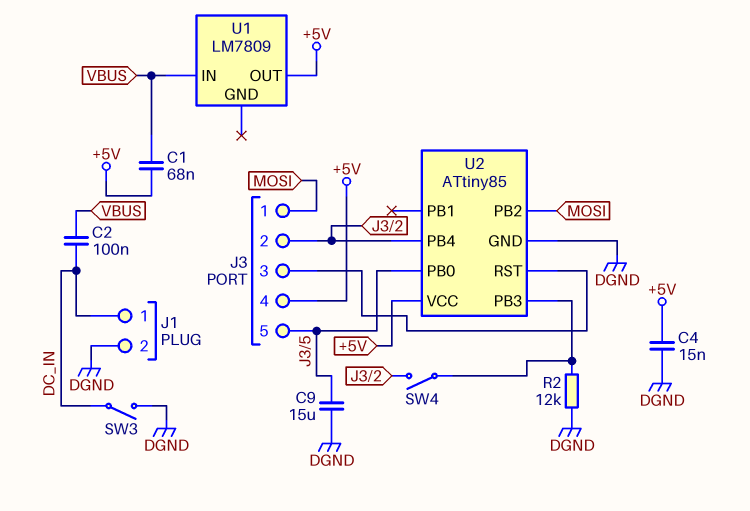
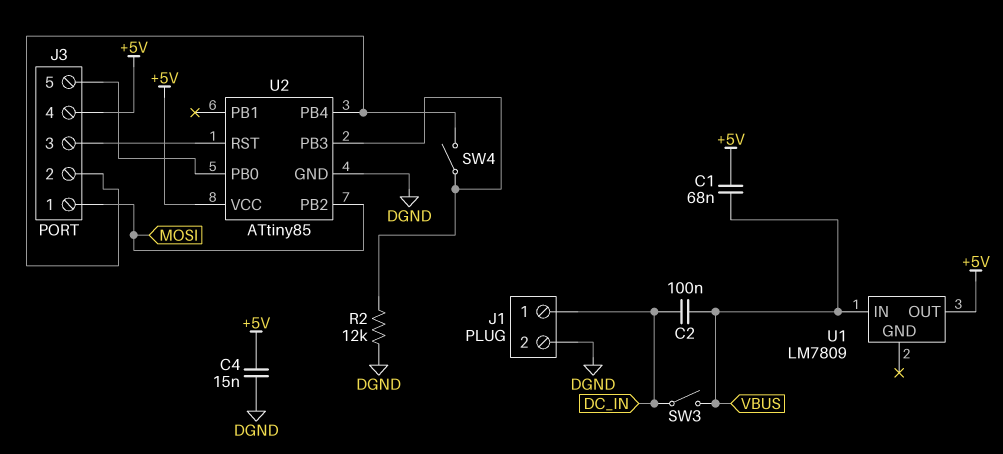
C9: 15uF (DGND, J3/5) -> none
SW3: switch (DC_IN, DGND) -> switch (DC_IN, VBUS)

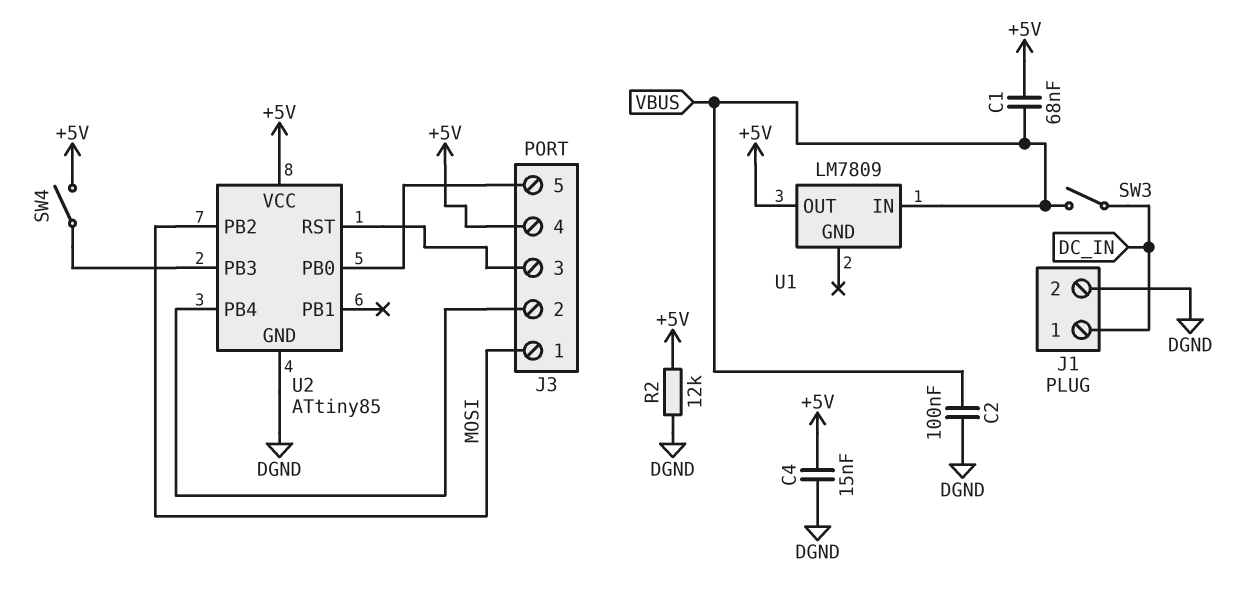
C2: 100nF (DC_IN, VBUS) -> 100nF (DGND, VBUS)
R2: 12k (DGND, U2/PB3) -> 12k (+5V, DGND)
SW4: switch (J3/2, U2/PB3) -> switch (+5V, U2/PB3)

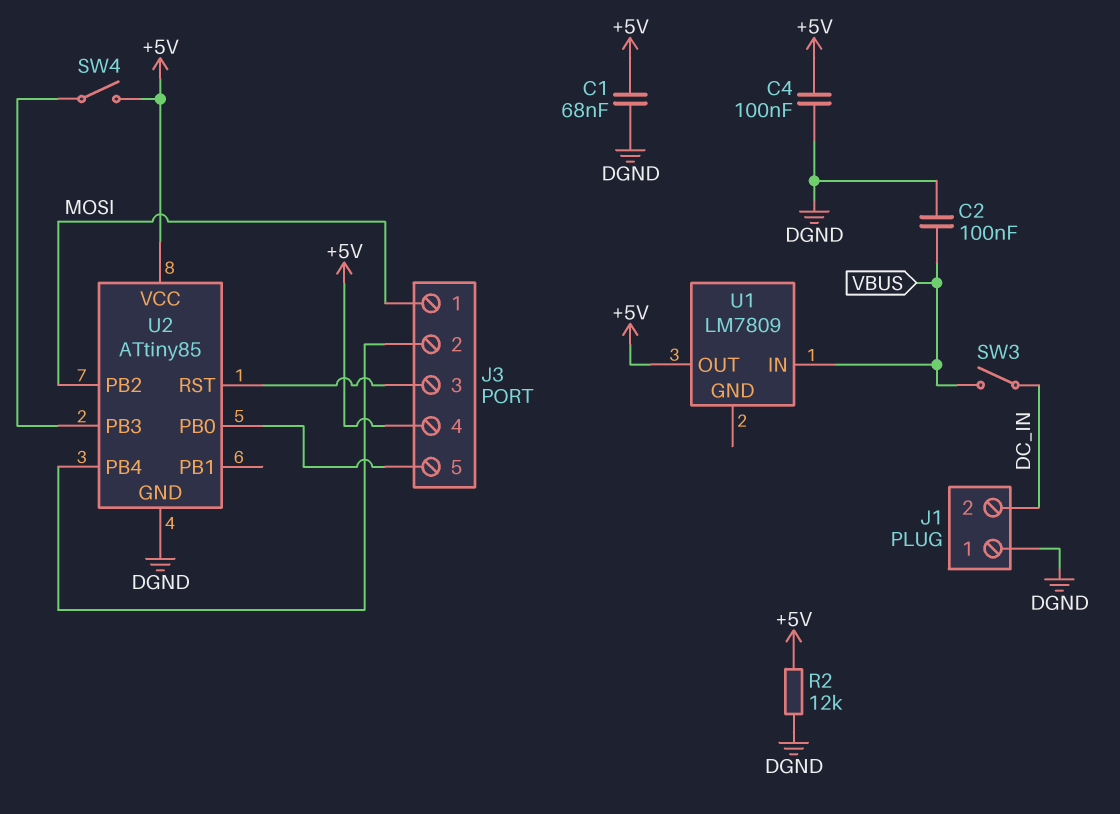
C1: 68nF (+5V, VBUS) -> 68nF (+5V, DGND)
C4: 15nF (+5V, DGND) -> 100nF (+5V, DGND)
J1 pin 1: DC_IN -> DGND
J1 pin 2: DGND -> DC_IN

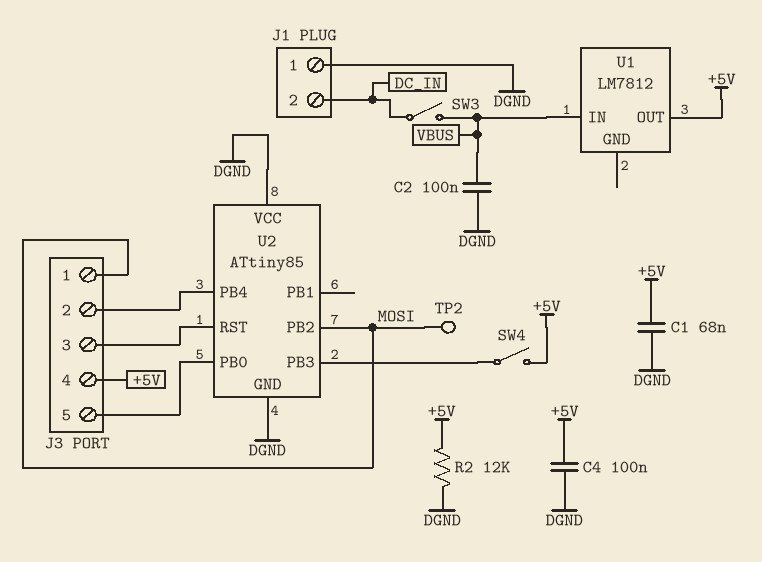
TP2: none -> test point (MOSI)
U1: LM7809 -> LM7812
U2 pin VCC: +5V -> DGND

